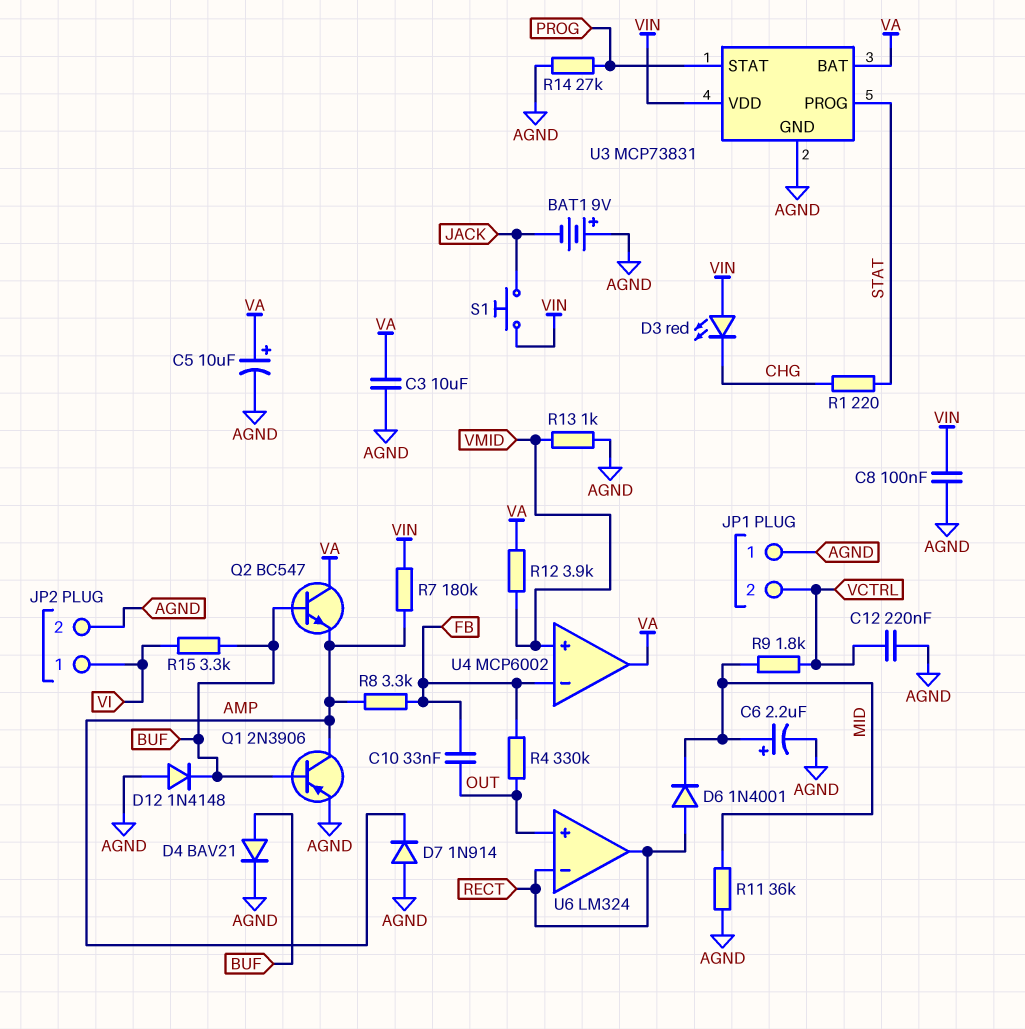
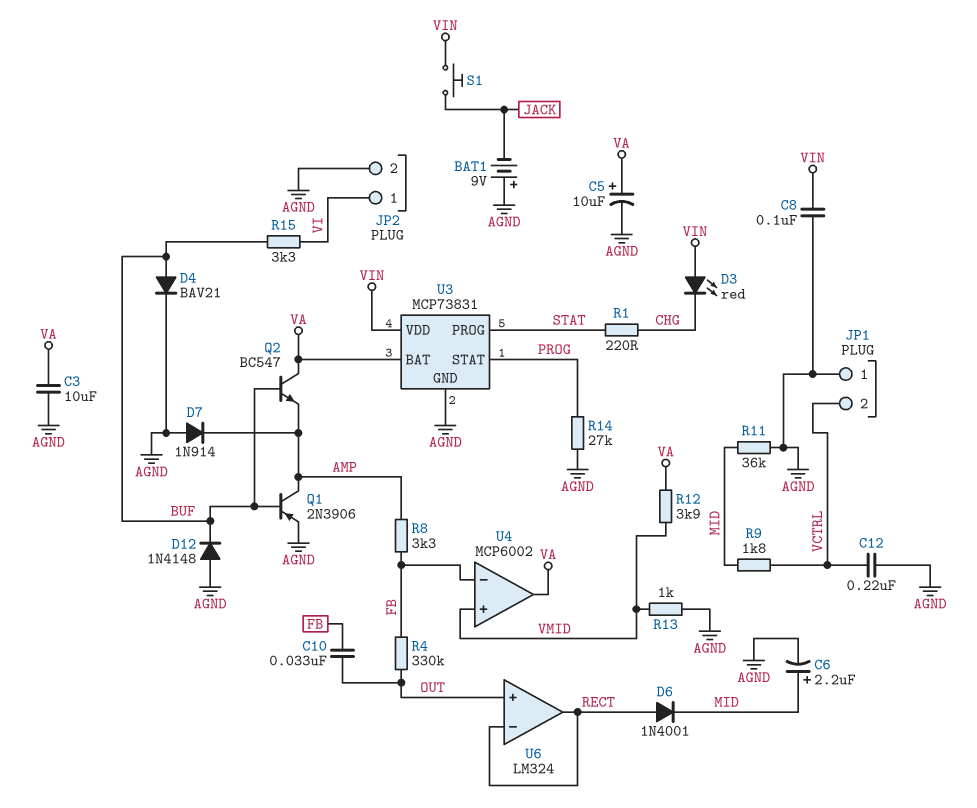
R7: 180k (AMP, VIN) -> none

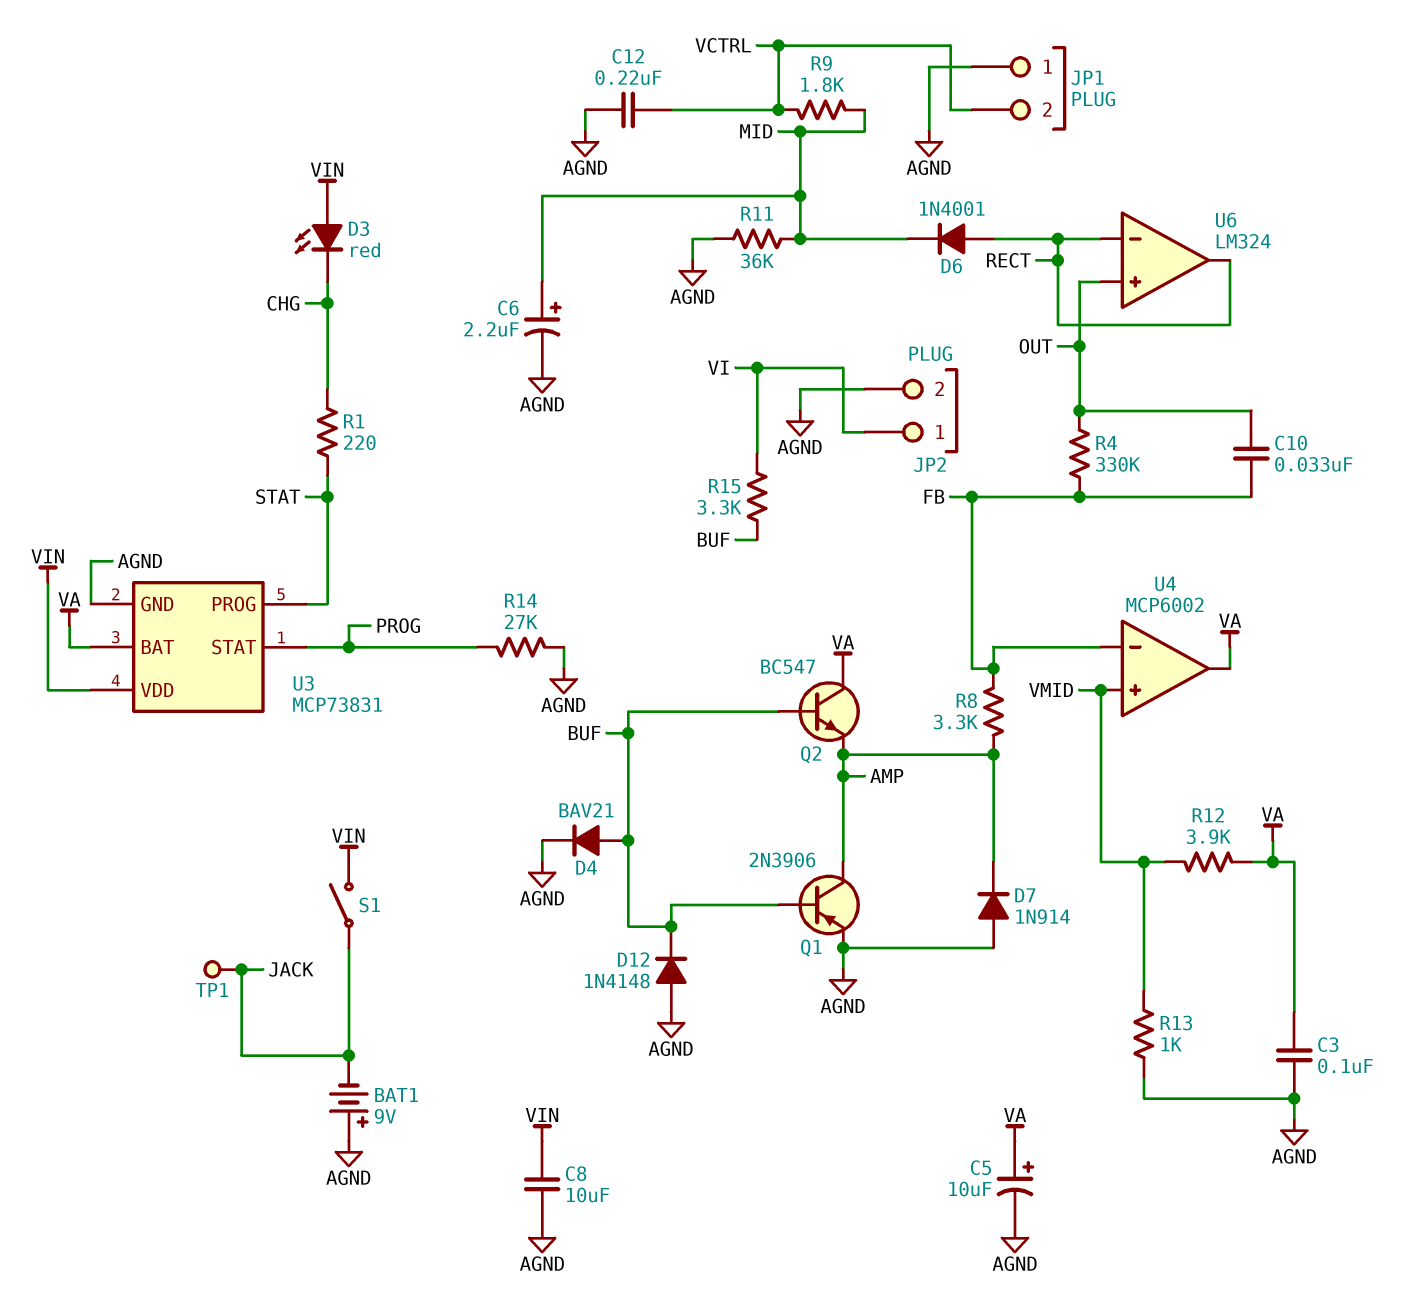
C3: 10uF (AGND, VA) -> 100nF (AGND, VA)
C8: 100nF (AGND, VIN) -> 10uF (AGND, VIN)
S1: button (JACK, VIN) -> switch (JACK, VIN)
TP1: none -> test point (JACK)

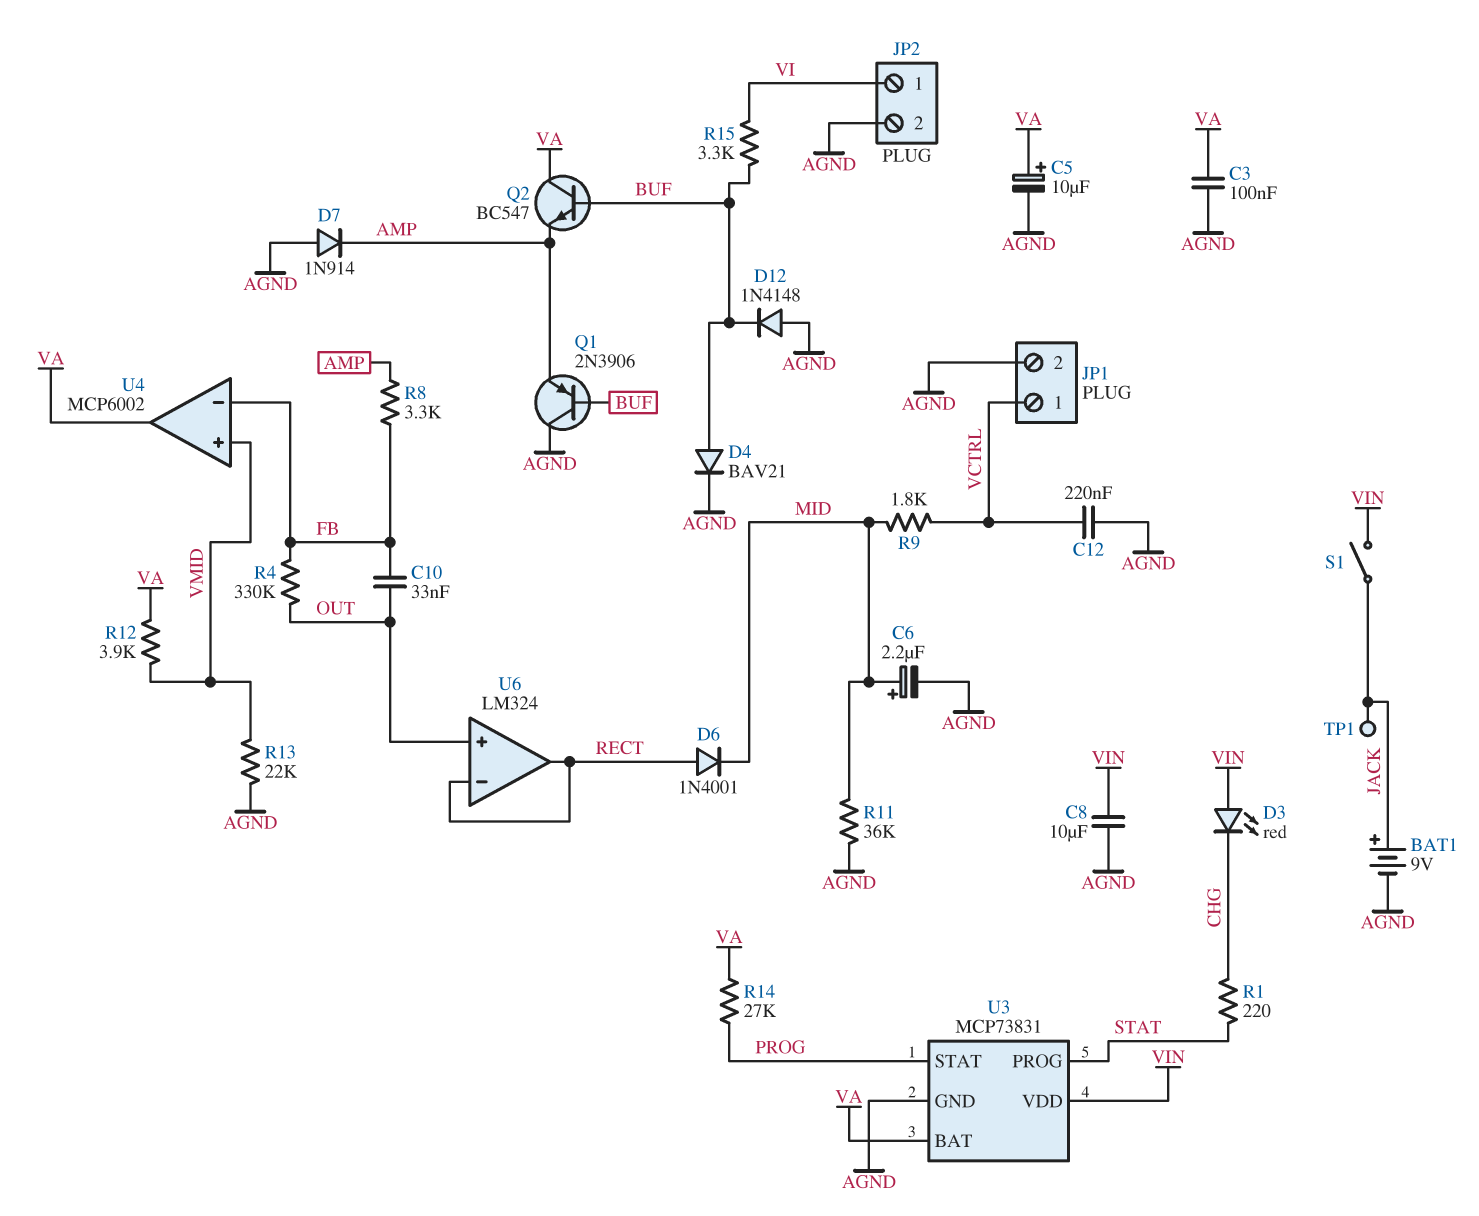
BAT1: 9V (plus AGND, minus JACK) -> 9V (plus JACK, minus AGND)
JP1 pin 1: AGND -> VCTRL
JP1 pin 2: VCTRL -> AGND
Q1: PNP 2N3906 (B BUF, C AMP, E AGND) -> PNP 2N3906 (B BUF, C AGND, E AMP)
R13: 1k (AGND, VMID) -> 22k (AGND, VMID)
R14: 27k (AGND, PROG) -> 27k (PROG, VA)

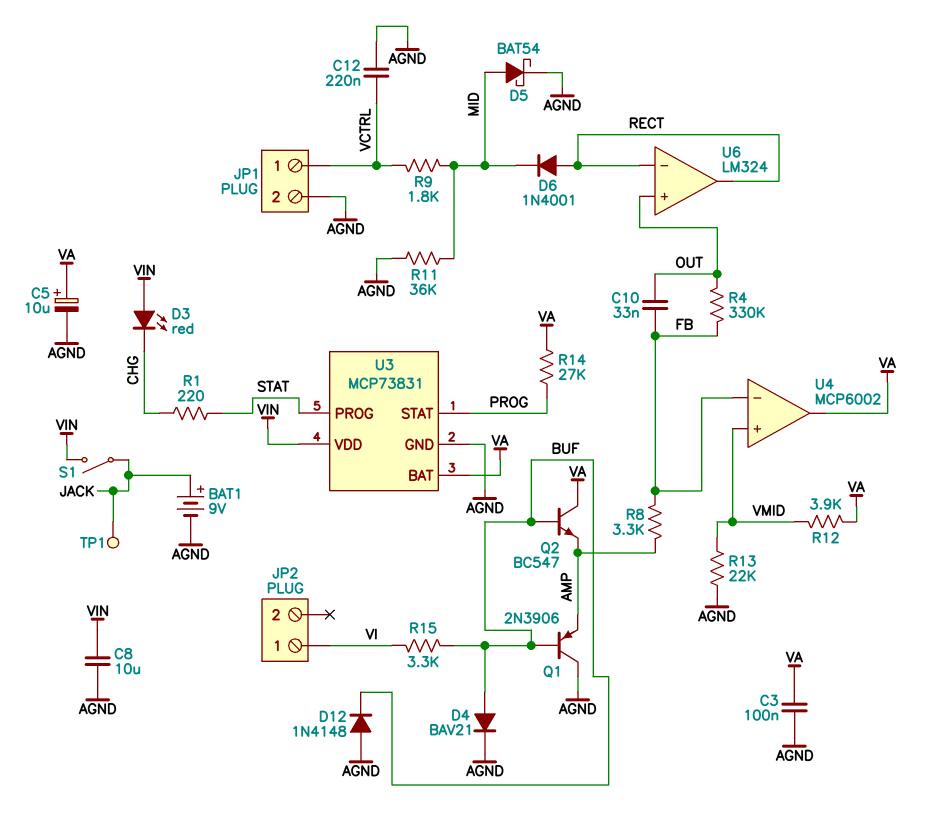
C6: 2.2uF (plus MID, minus AGND) -> none
D5: none -> schottky BAT54 (A MID, K AGND)
D7: diode 1N914 (A AGND, K AMP) -> none
JP2 pin 2: AGND -> none

